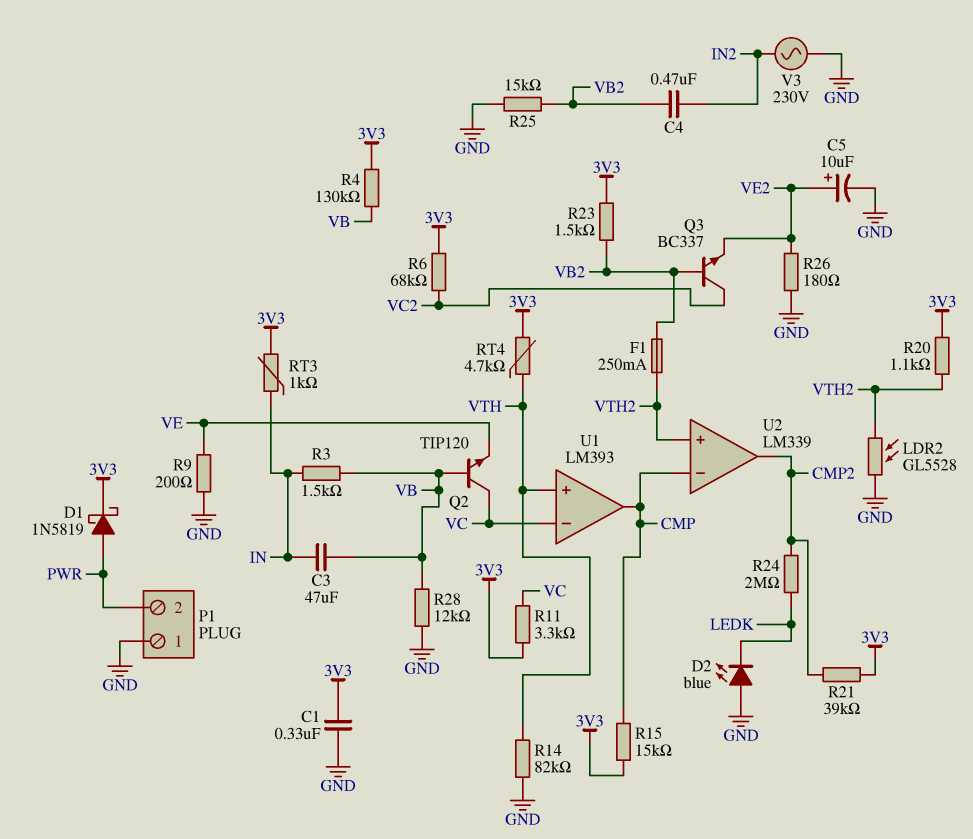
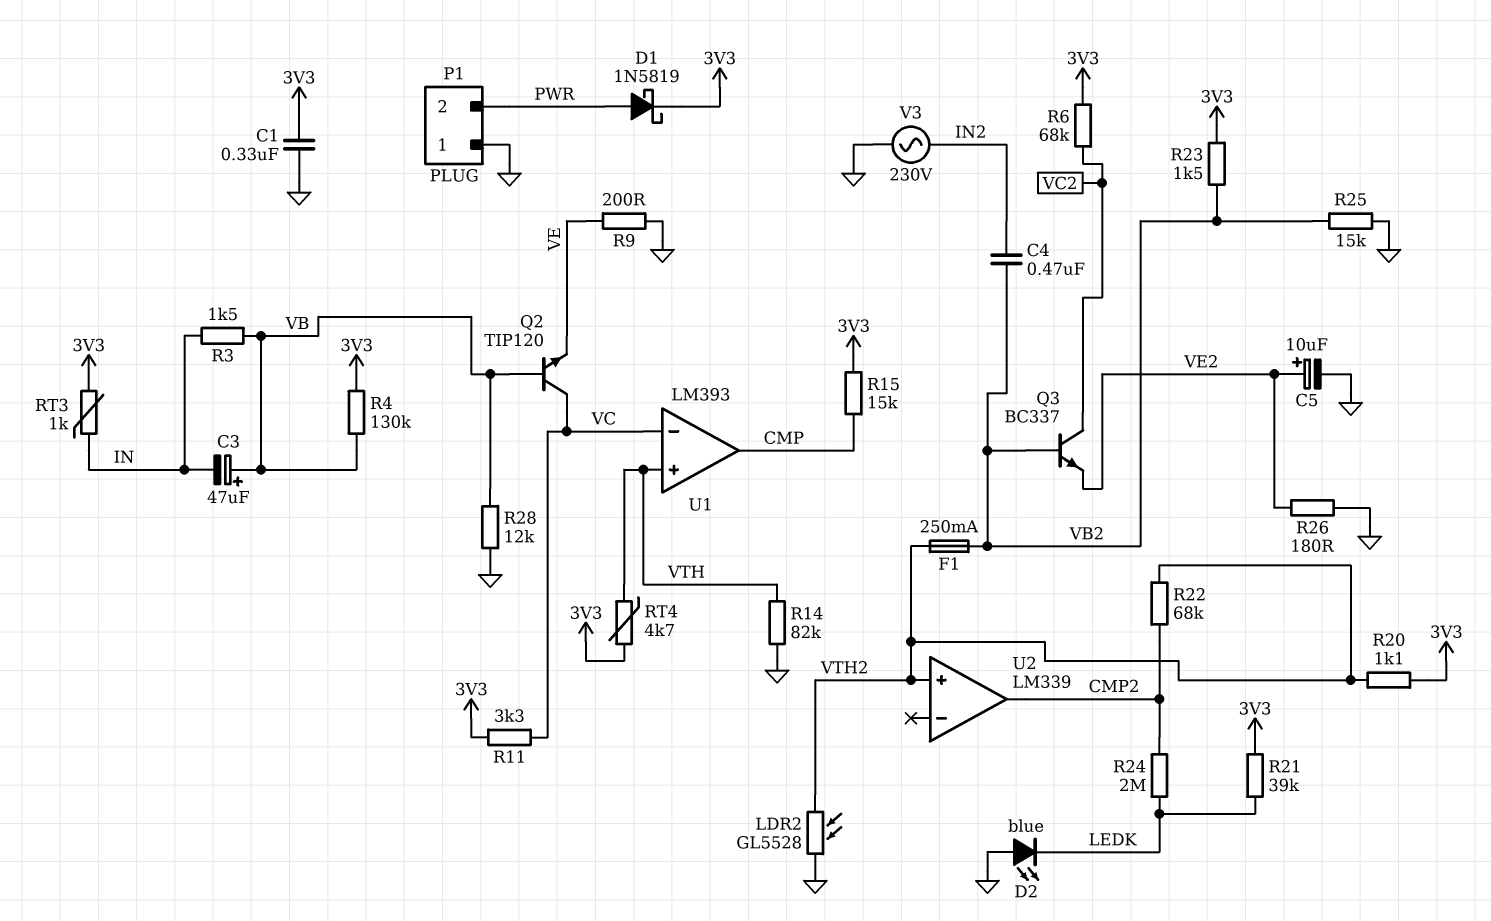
C3: 47uF (IN, VB) -> 47uF (plus VB, minus IN)
R21: 39k (3V3, CMP2) -> 39k (3V3, LEDK)
R22: none -> 68k (CMP2, VTH2)
U2 pin in-: CMP -> none

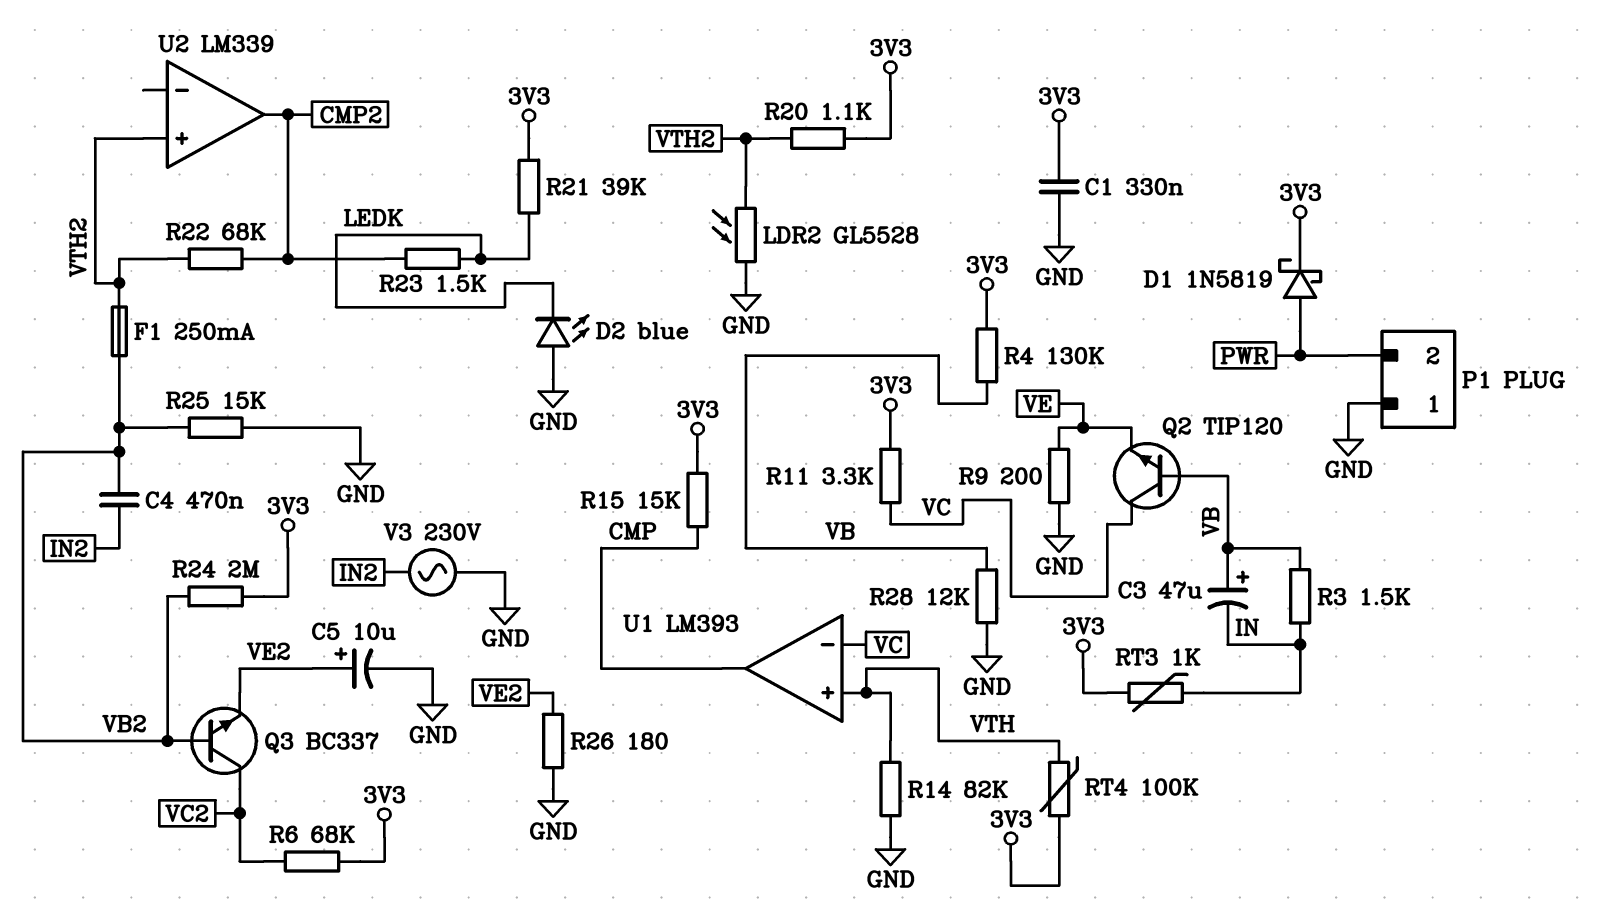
R23: 1.5k (3V3, VB2) -> 1.5k (CMP2, LEDK)
R24: 2M (CMP2, LEDK) -> 2M (3V3, VB2)
RT4: 4.7k (3V3, VTH) -> 100k (3V3, VTH)

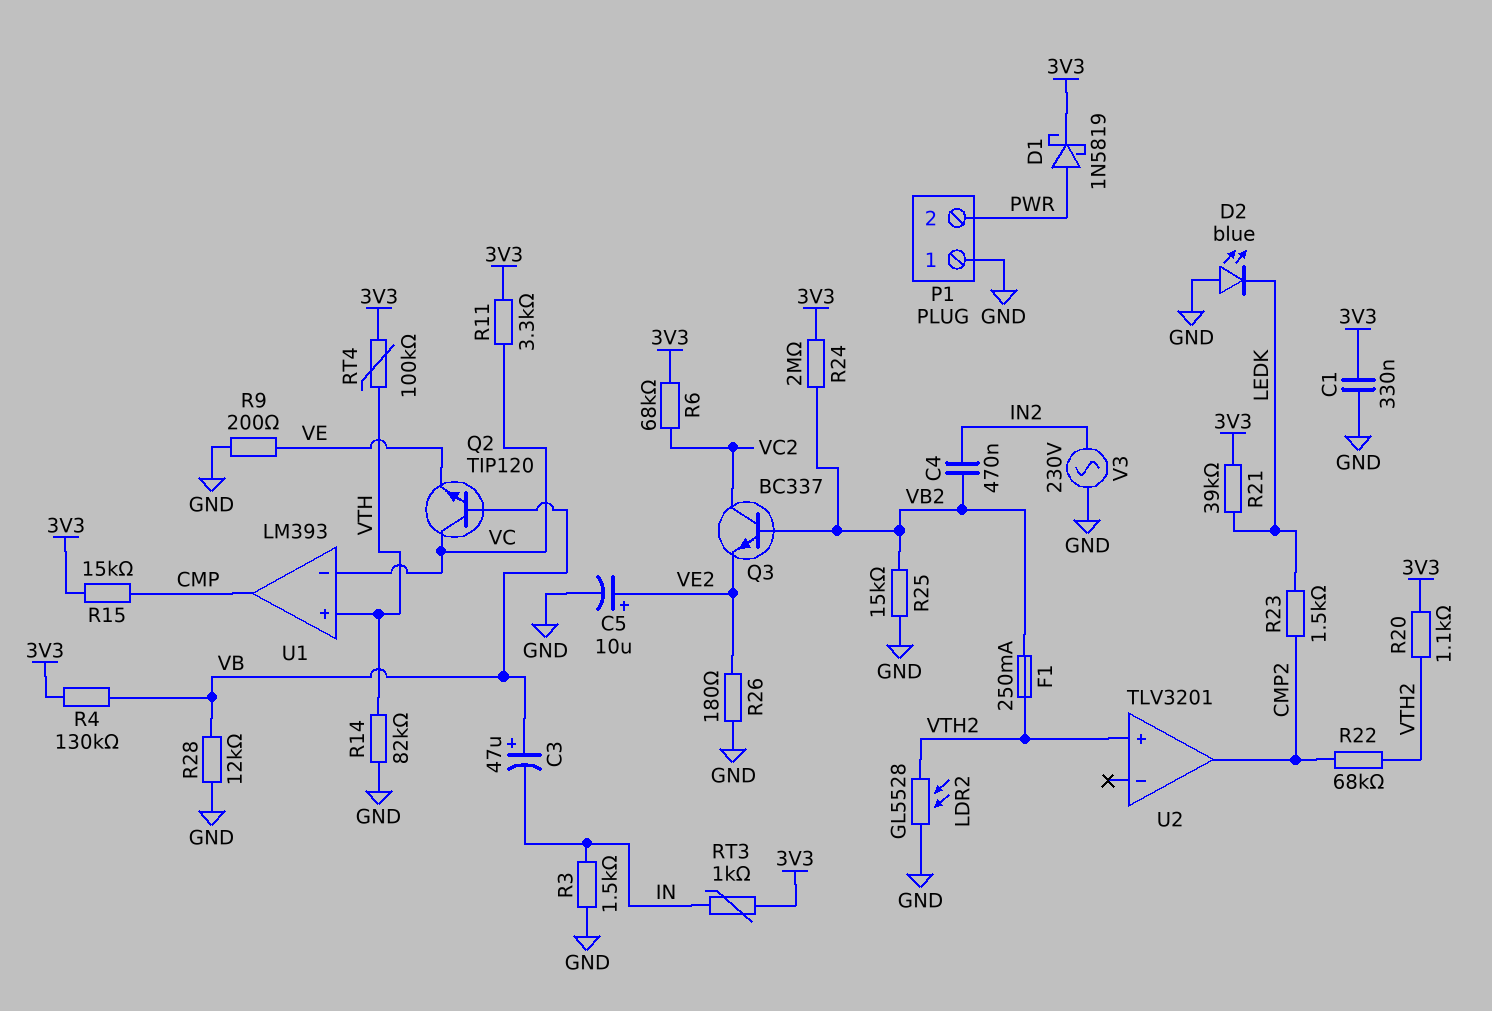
R3: 1.5k (IN, VB) -> 1.5k (GND, IN)
U2: LM339 -> TLV3201

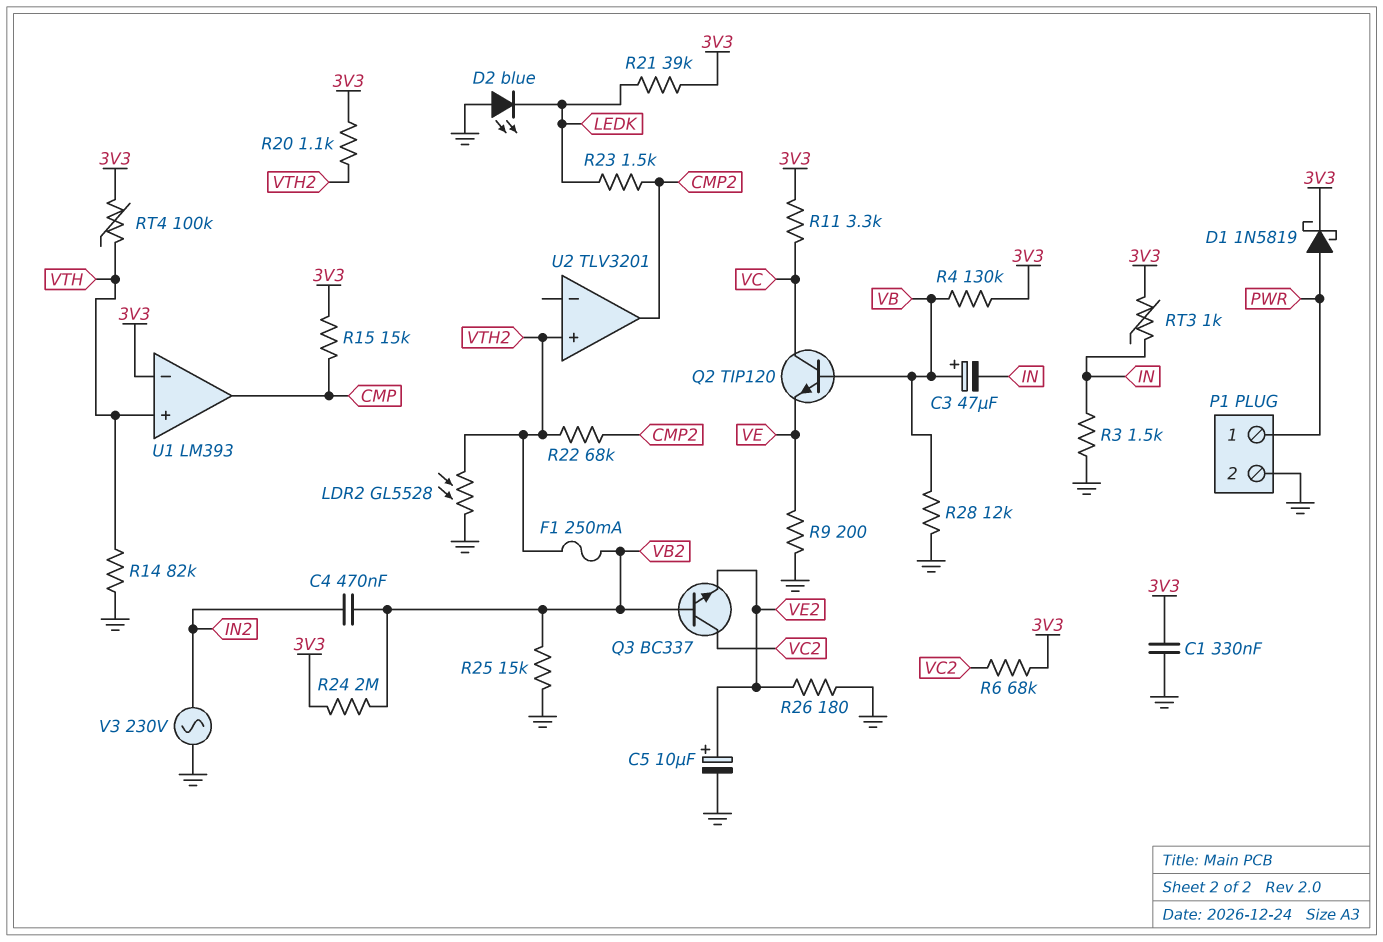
P1 pin 1: GND -> PWR
P1 pin 2: PWR -> GND
U1 pin in-: VC -> 3V3

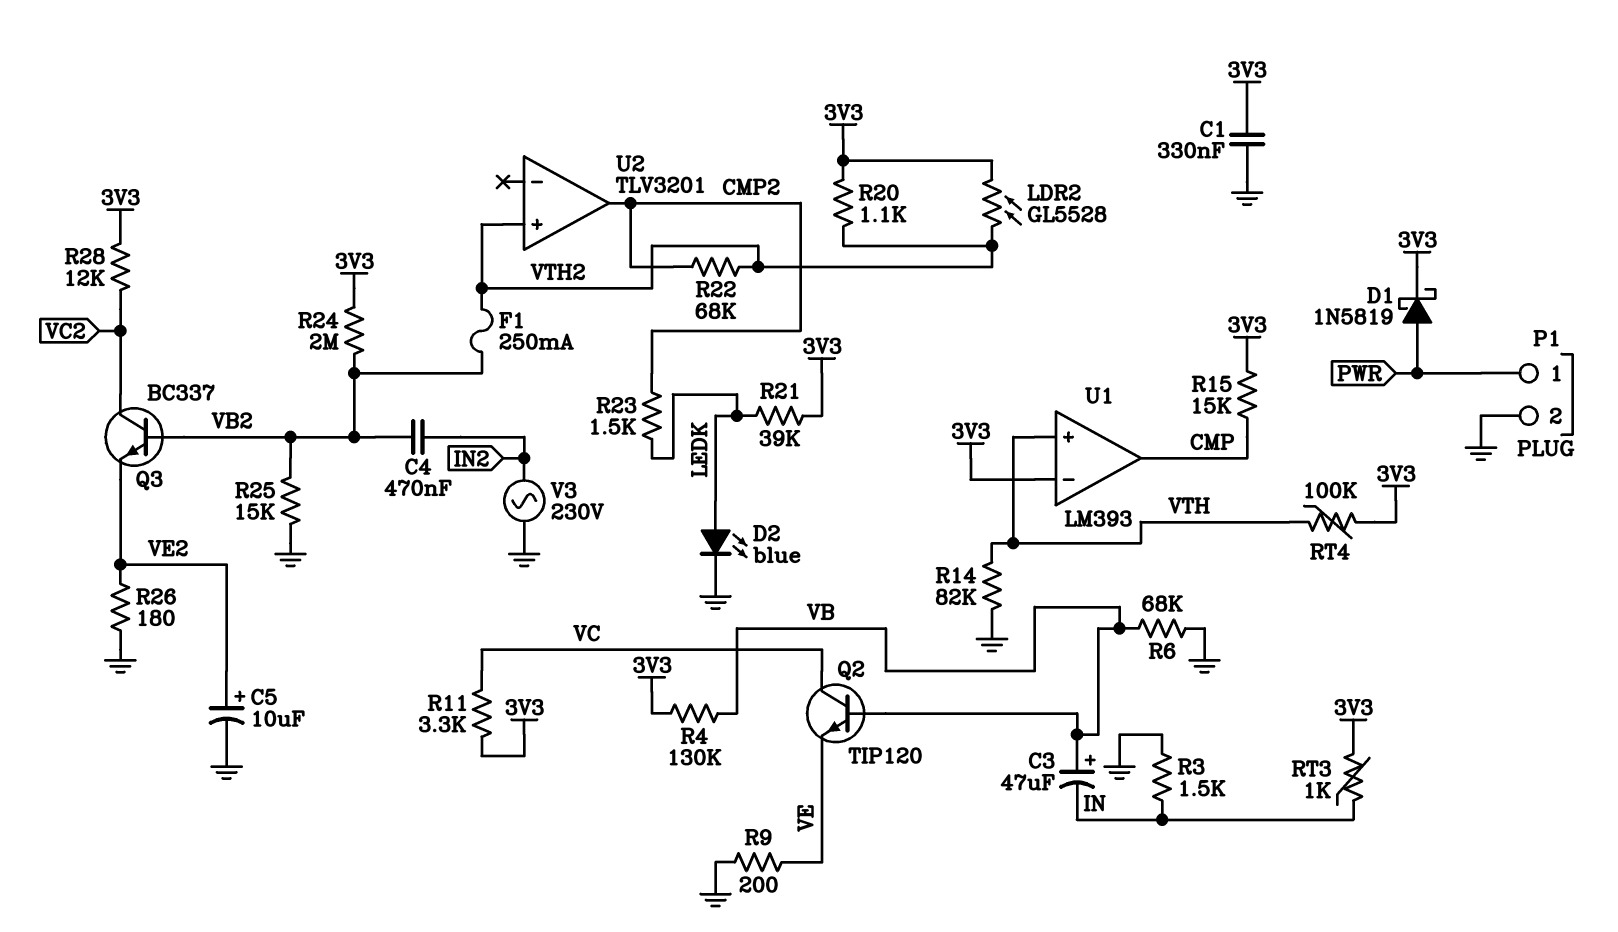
D2: LED blue (A GND, K LEDK) -> LED blue (A LEDK, K GND)
LDR2: GL5528 (GND, VTH2) -> GL5528 (3V3, VTH2)
R6: 68k (3V3, VC2) -> 68k (GND, VB)
R28: 12k (GND, VB) -> 12k (3V3, VC2)

